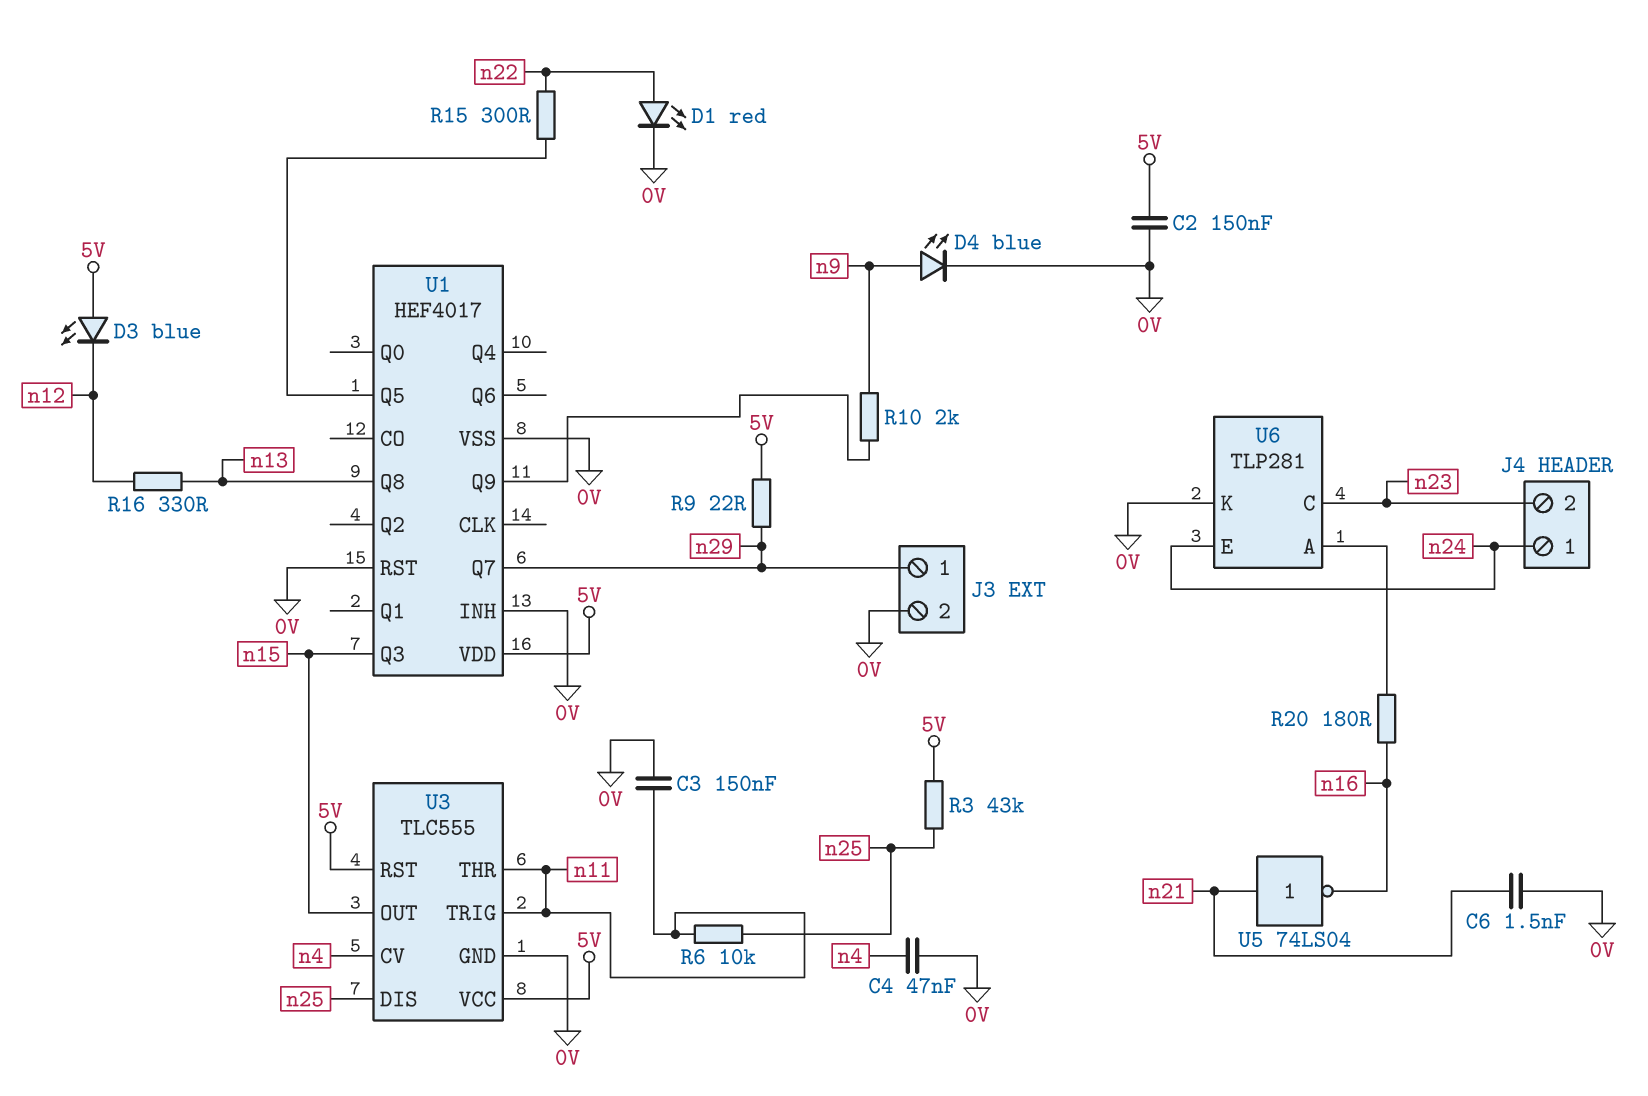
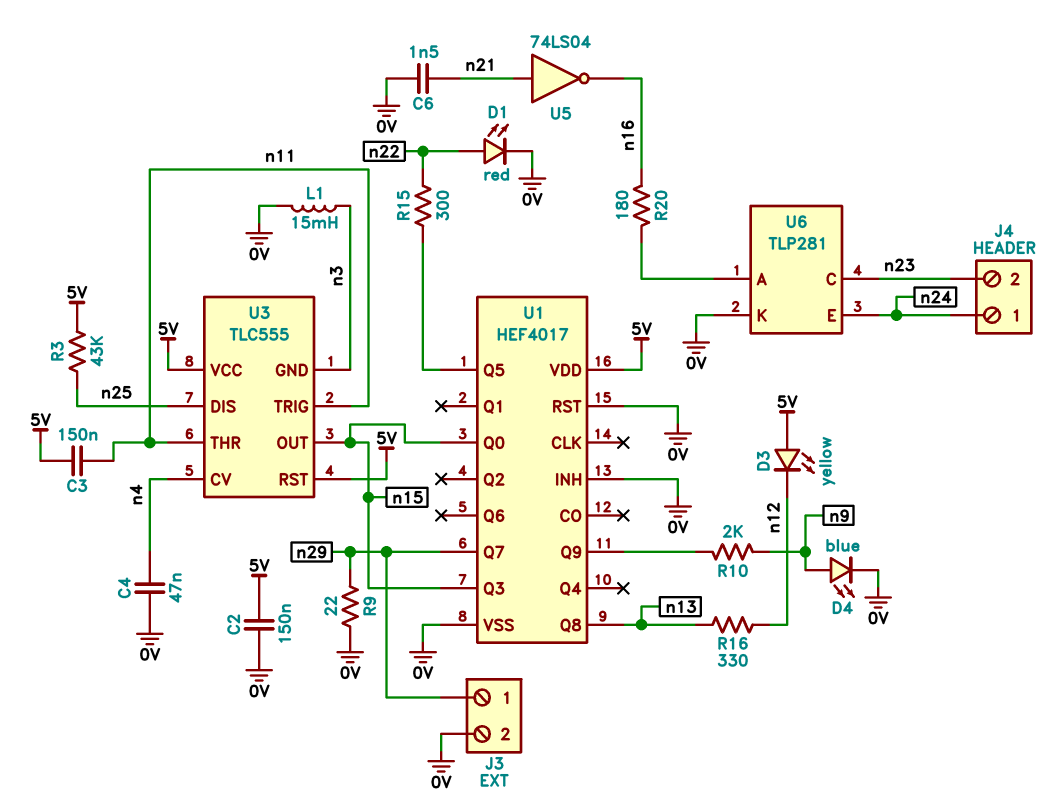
C3: 150nF (0V, n11) -> 150nF (5V, n11)
D3: LED blue (A 5V, K n12) -> LED yellow (A 5V, K n12)
L1: none -> 15mH (0V, n3)
R6: 10k (n11, n25) -> none
R9: 22 (5V, n29) -> 22 (0V, n29)
U1 pin Q0: none -> n15
U3 pin GND: 0V -> n3

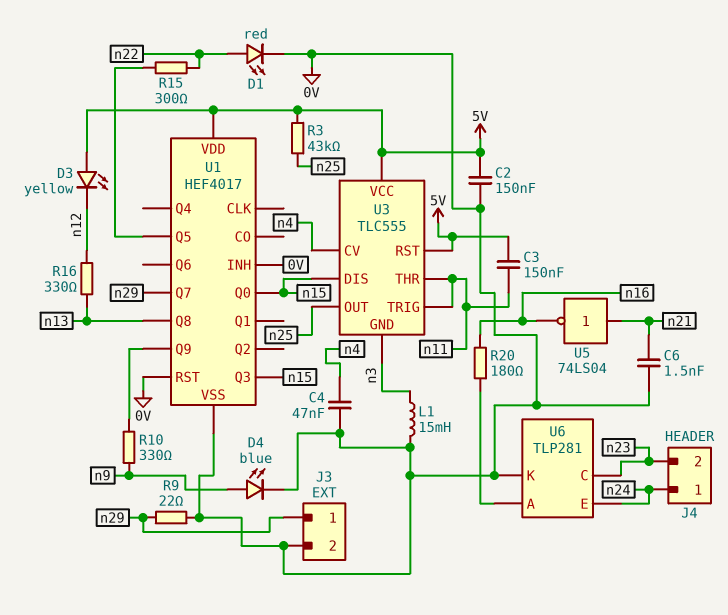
R10: 2k (U1/Q9, n9) -> 330 (U1/Q9, n9)
U3 pin DIS: n25 -> n15
U3 pin OUT: n15 -> n25

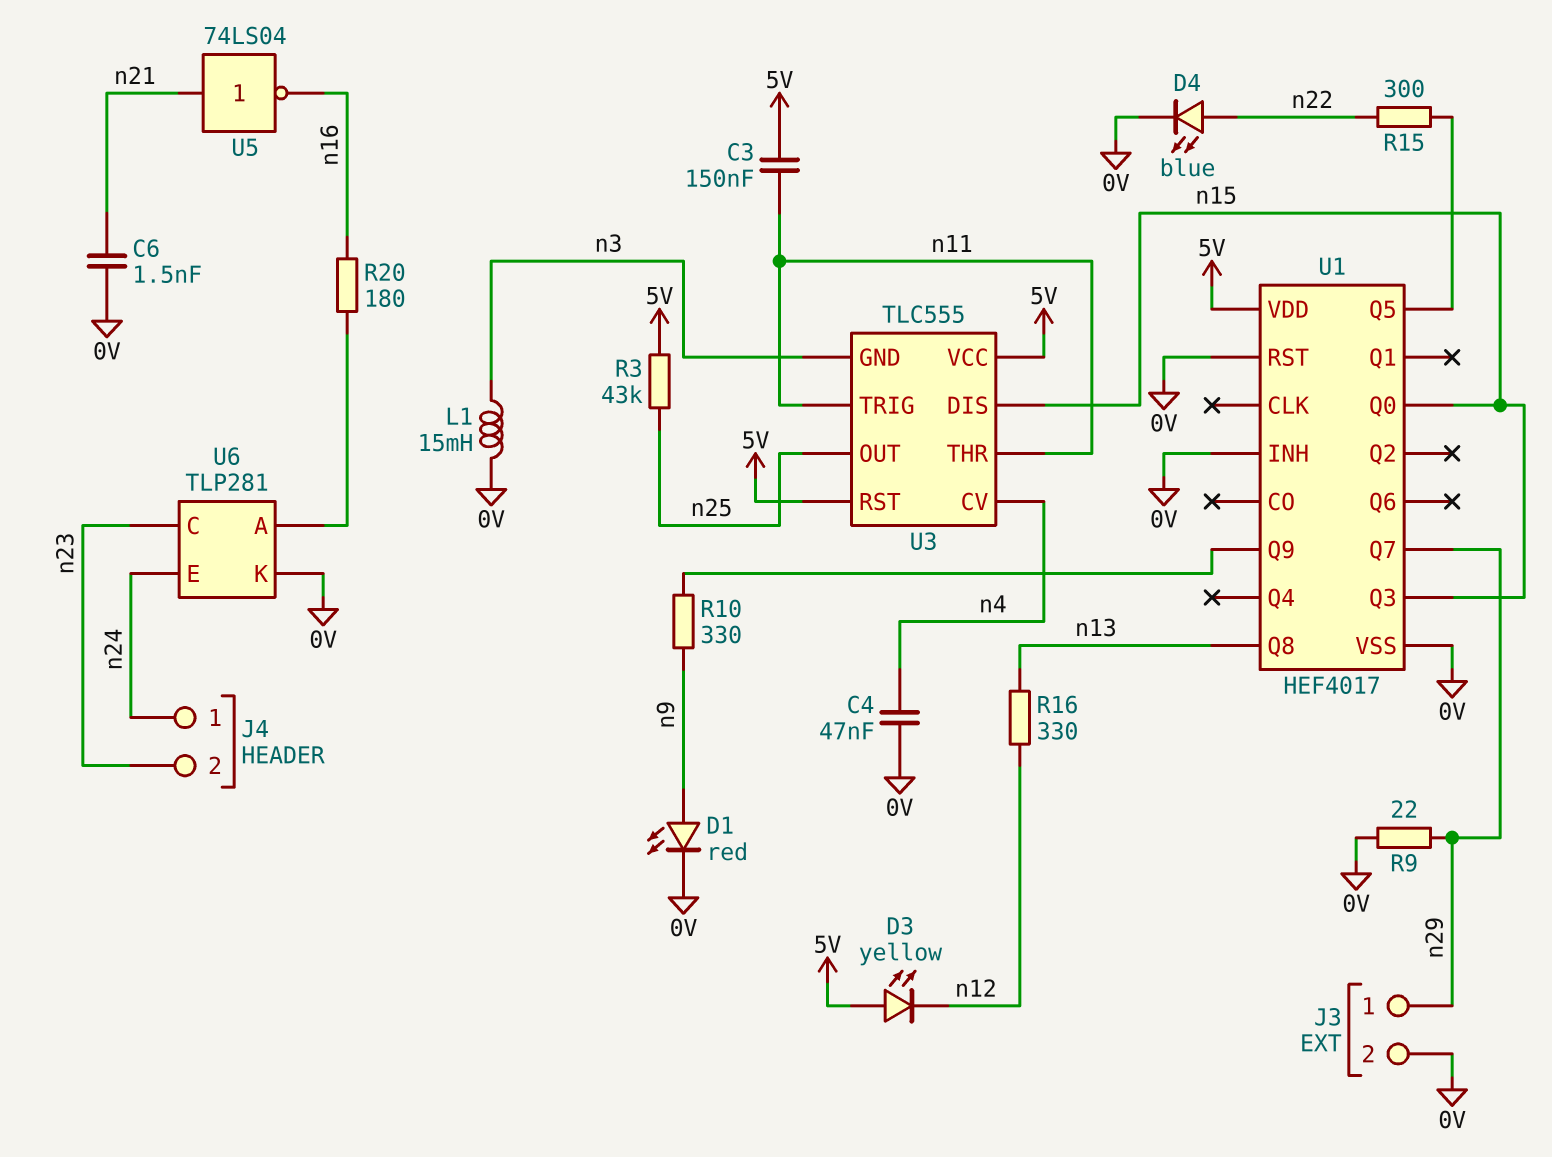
C2: 150nF (0V, 5V) -> none
D1: LED red (A n22, K 0V) -> LED red (A n9, K 0V)
D4: LED blue (A n9, K 0V) -> LED blue (A n22, K 0V)

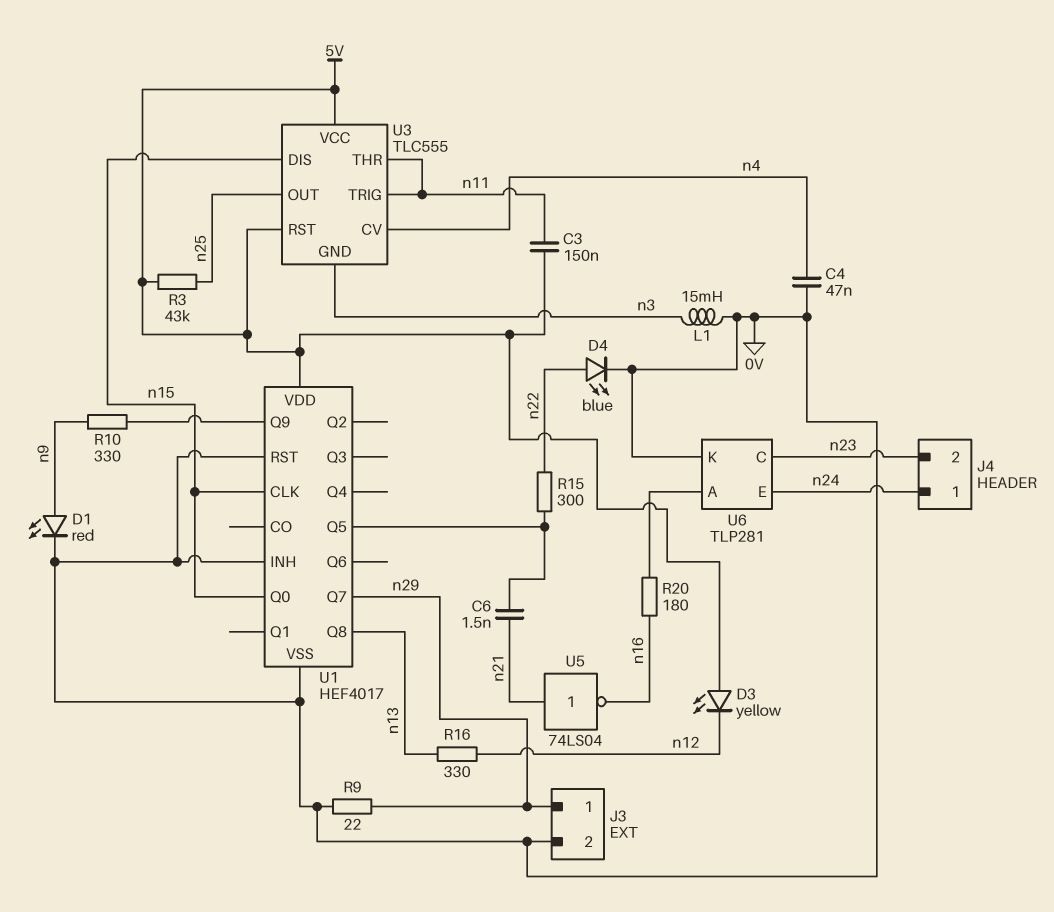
C6: 1.5nF (0V, n21) -> 1.5nF (U1/Q5, n21)
U1 pin CLK: none -> n15
U1 pin Q3: n15 -> none

